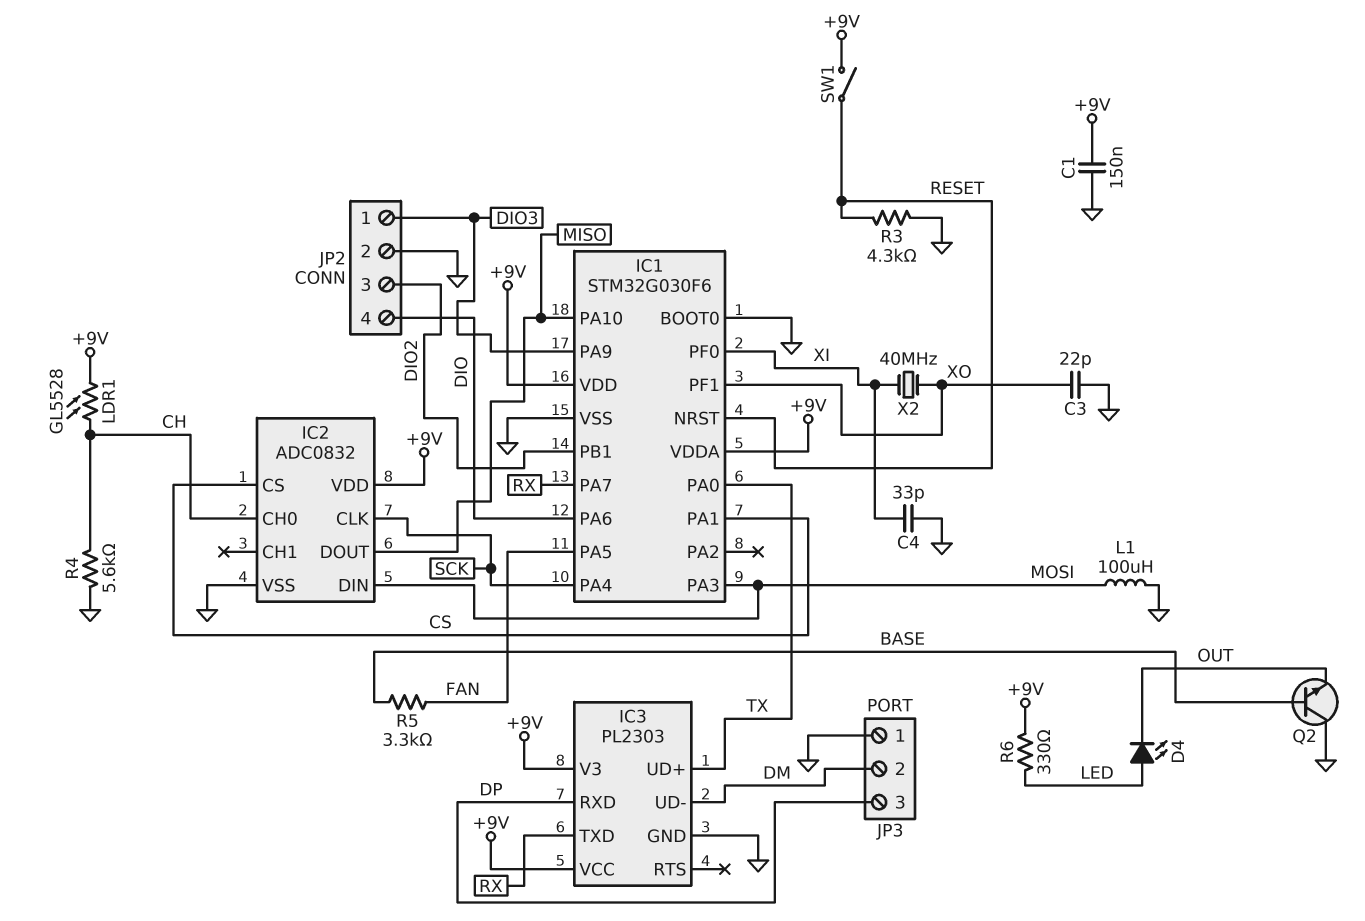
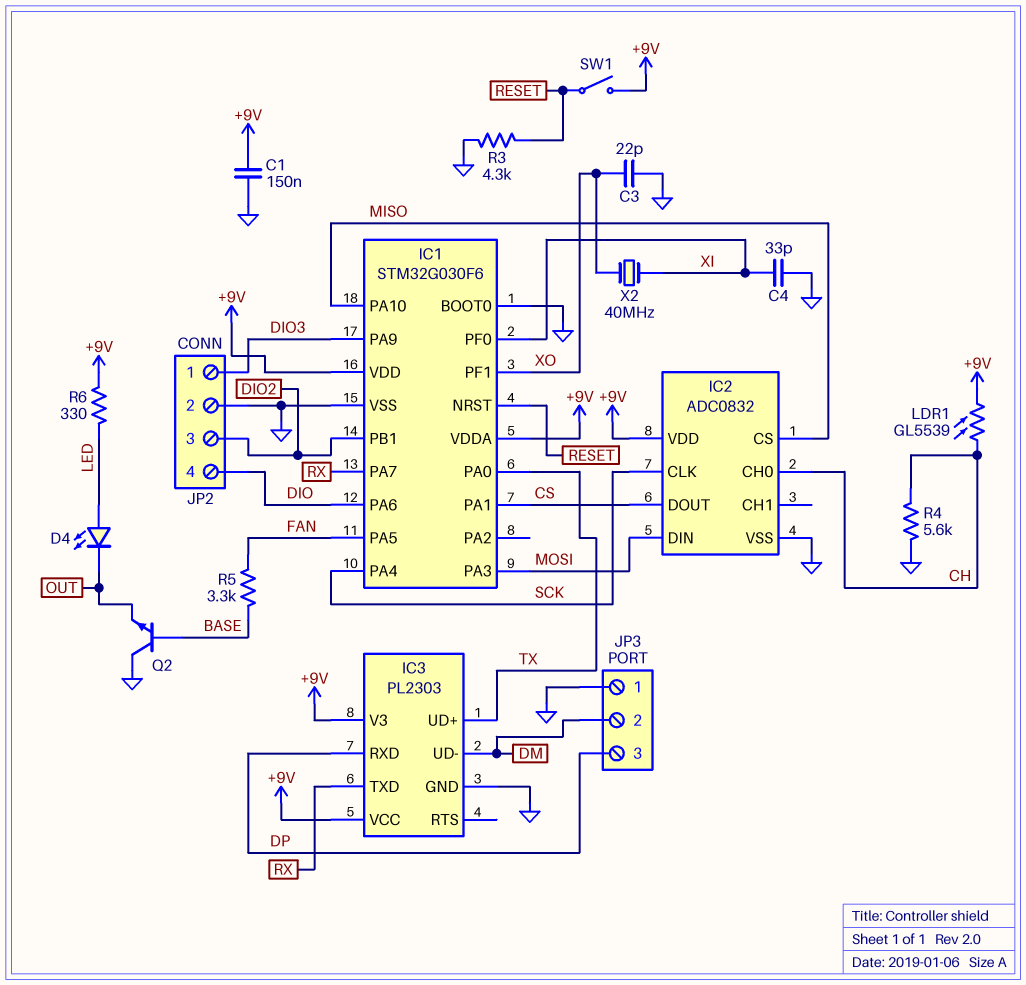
IC2 pin CS: CS -> MISO
IC2 pin DOUT: MISO -> CS
L1: 100uH (GND, MOSI) -> none
LDR1: GL5528 (+9V, CH) -> GL5539 (+9V, CH)

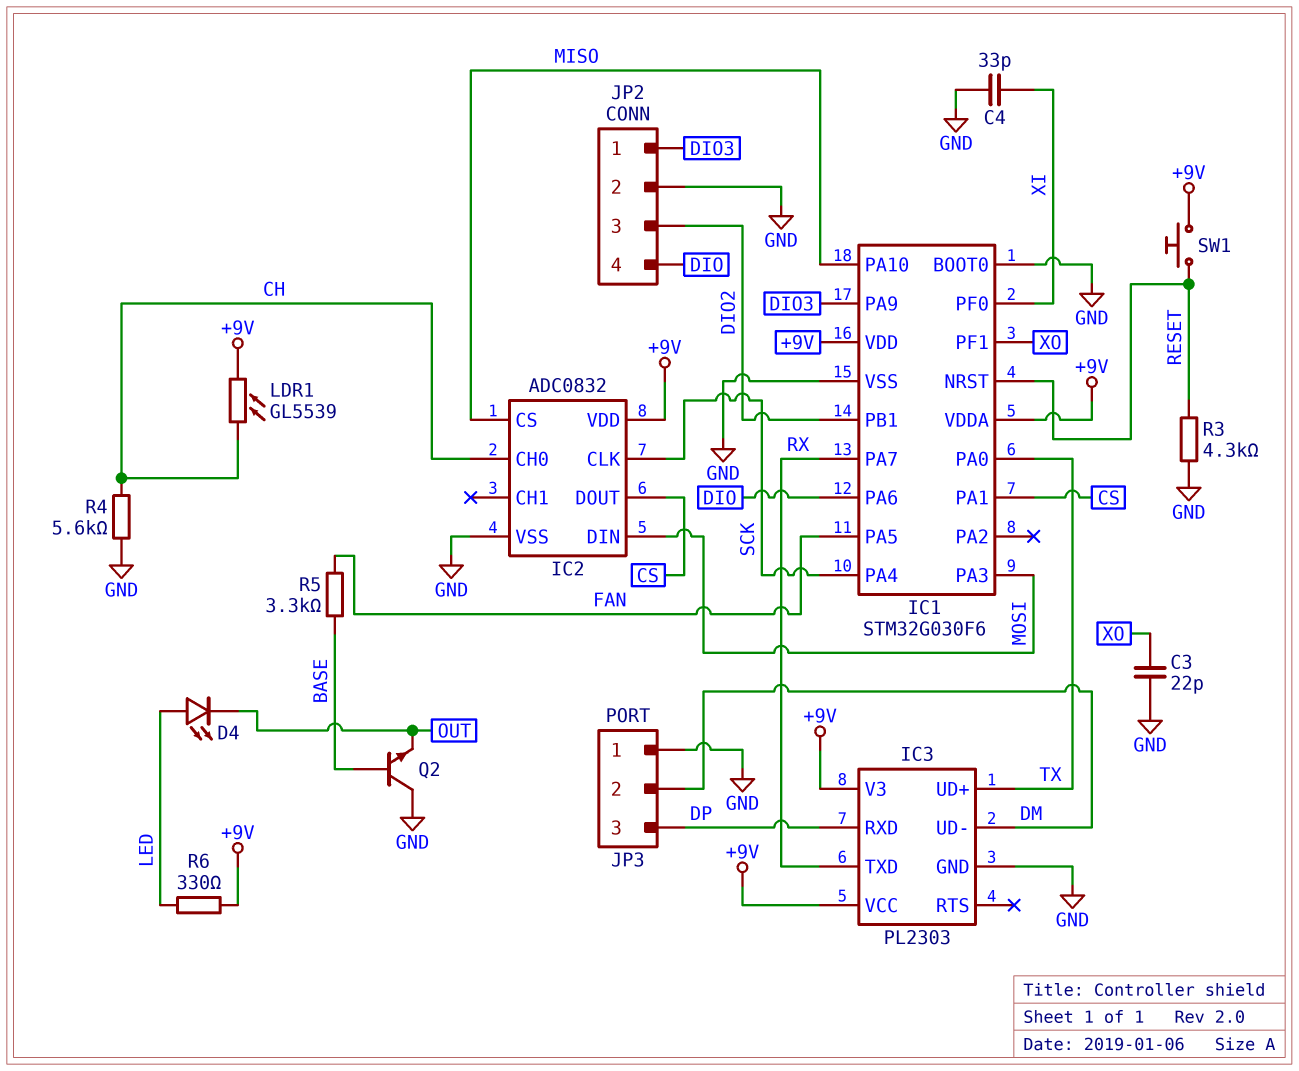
C1: 150nF (+9V, GND) -> none
SW1: switch (+9V, RESET) -> button (+9V, RESET)
X2: 40MHz (XI, XO) -> none

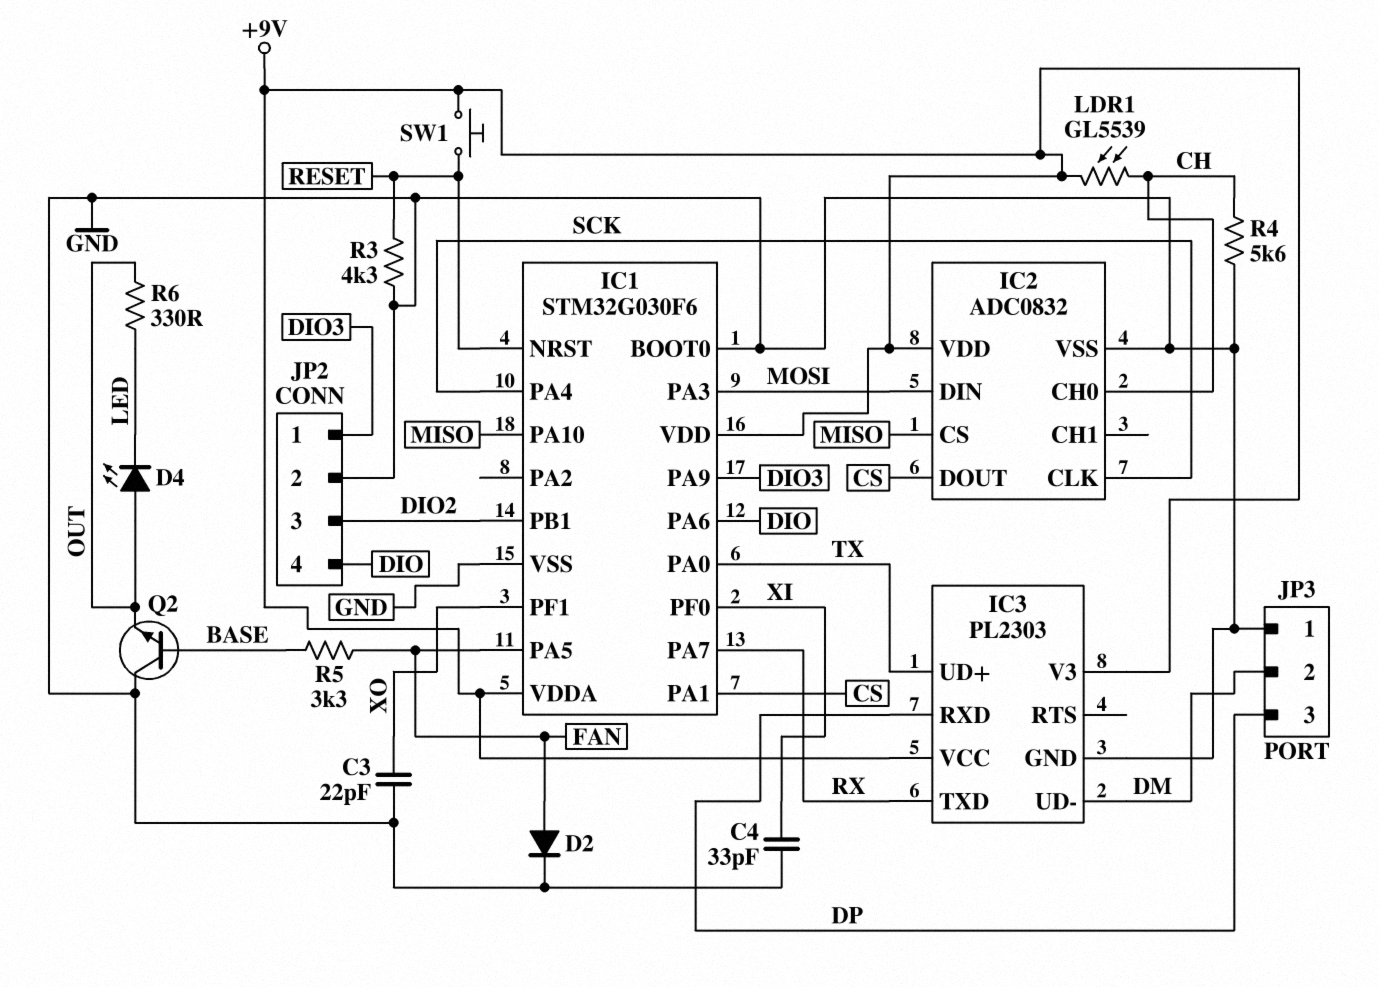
D2: none -> diode (A FAN, K GND)
D4: LED (A LED, K OUT) -> LED (A OUT, K LED)
R6: 330 (+9V, LED) -> 330 (LED, OUT)

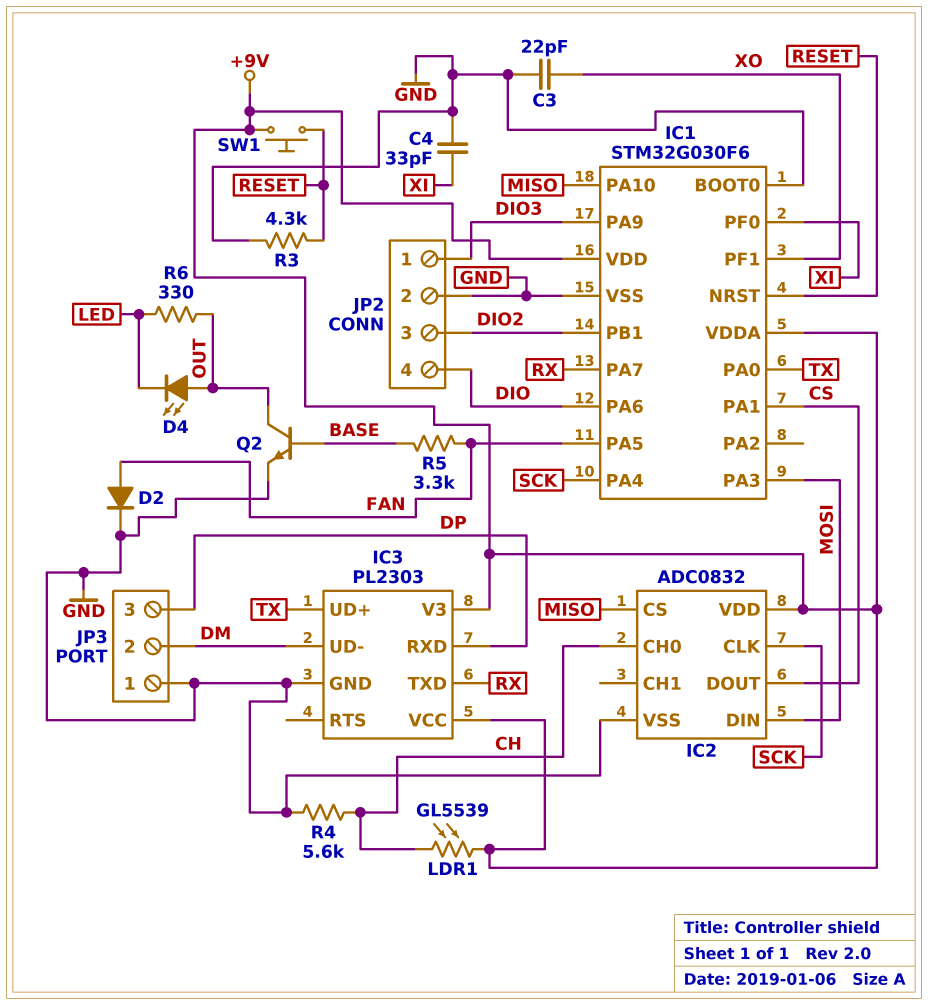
Q2: NPN (B BASE, C GND, E OUT) -> NPN (B BASE, C OUT, E GND)

